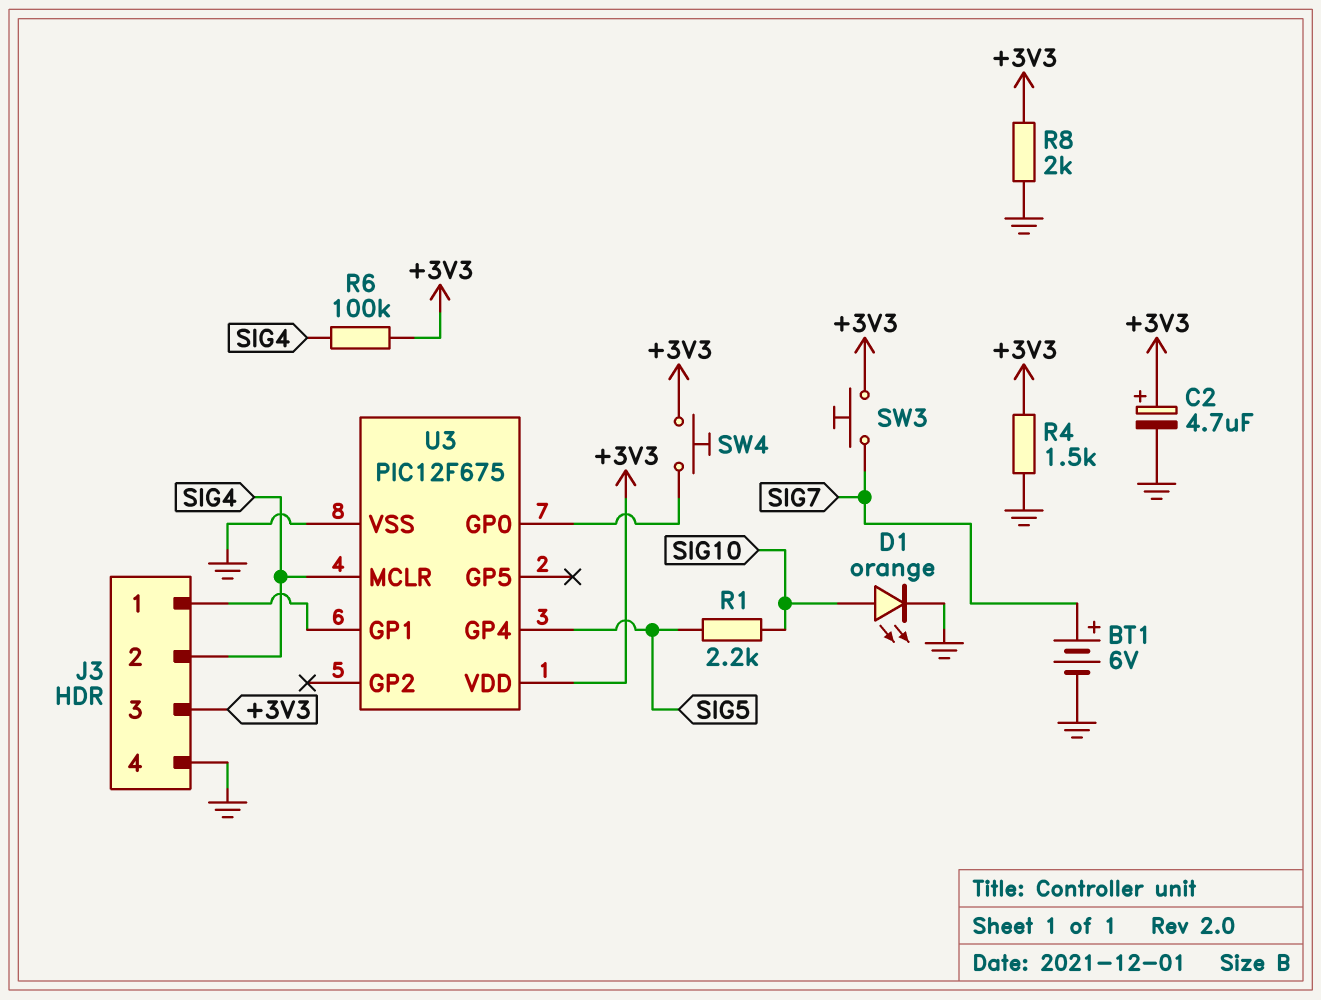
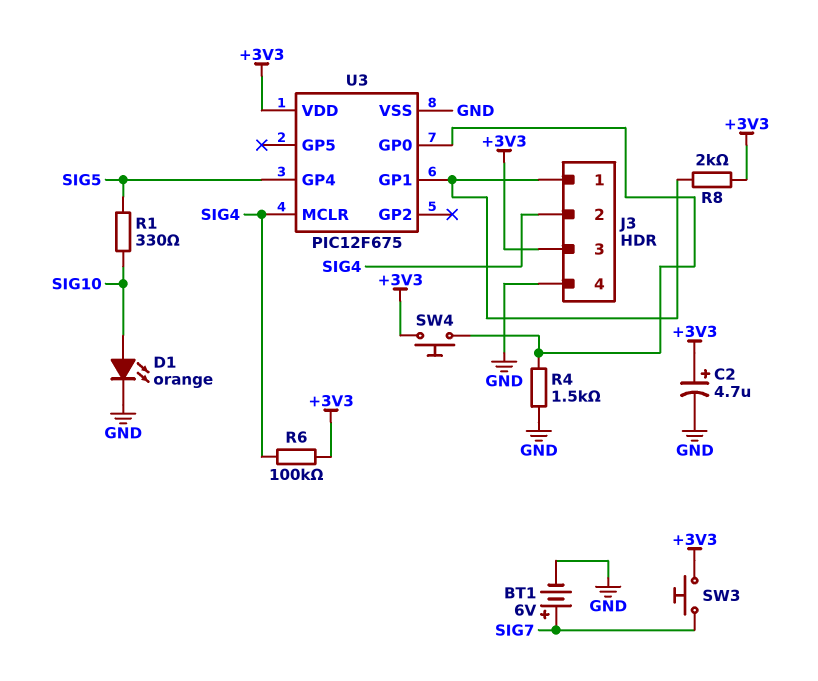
R1: 2.2k (SIG5, SIG10) -> 330 (SIG5, SIG10)
R4: 1.5k (+3V3, GND) -> 1.5k (GND, U3/GP0)
R8: 2k (+3V3, GND) -> 2k (+3V3, J3/1)

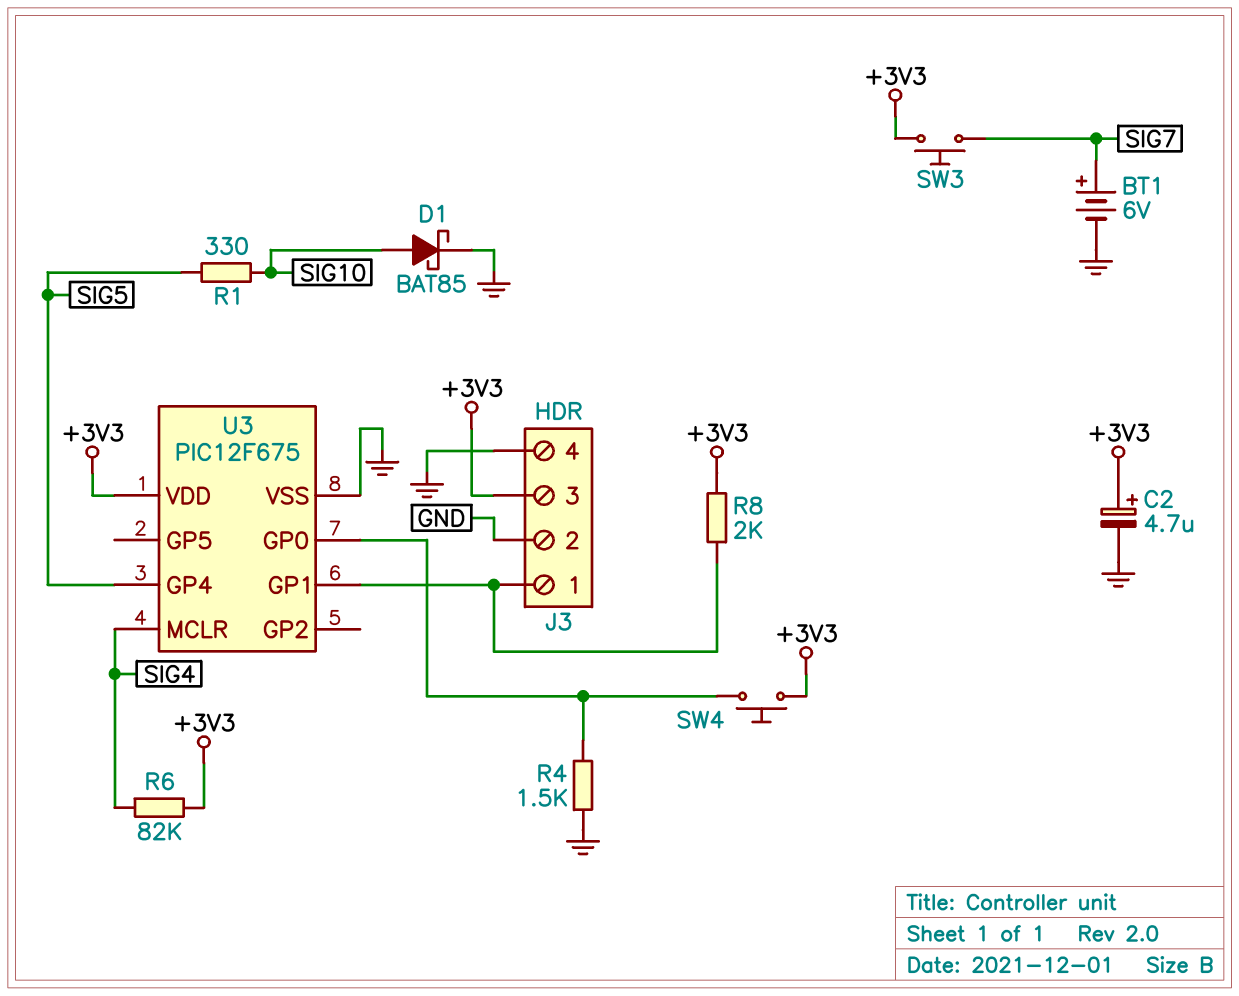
D1: LED orange (A SIG10, K GND) -> schottky BAT85 (A SIG10, K GND)
J3 pin 2: SIG4 -> GND
R6: 100k (+3V3, SIG4) -> 82k (+3V3, SIG4)

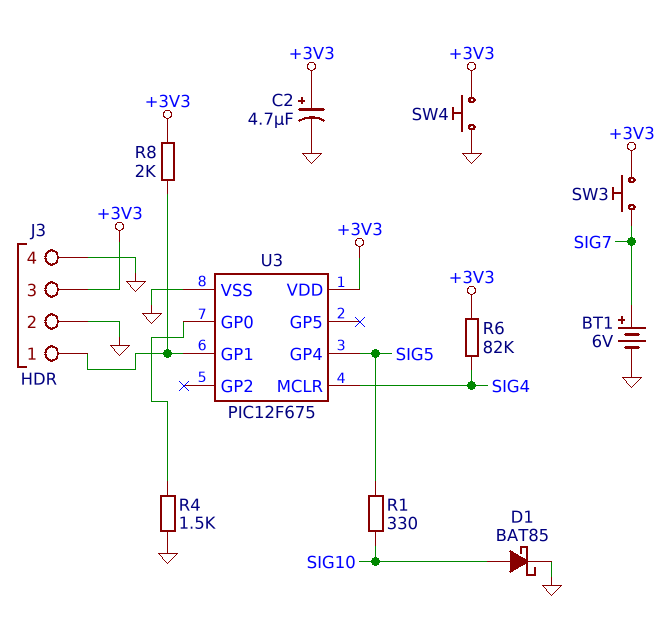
SW4: button (+3V3, U3/GP0) -> button (+3V3, GND)

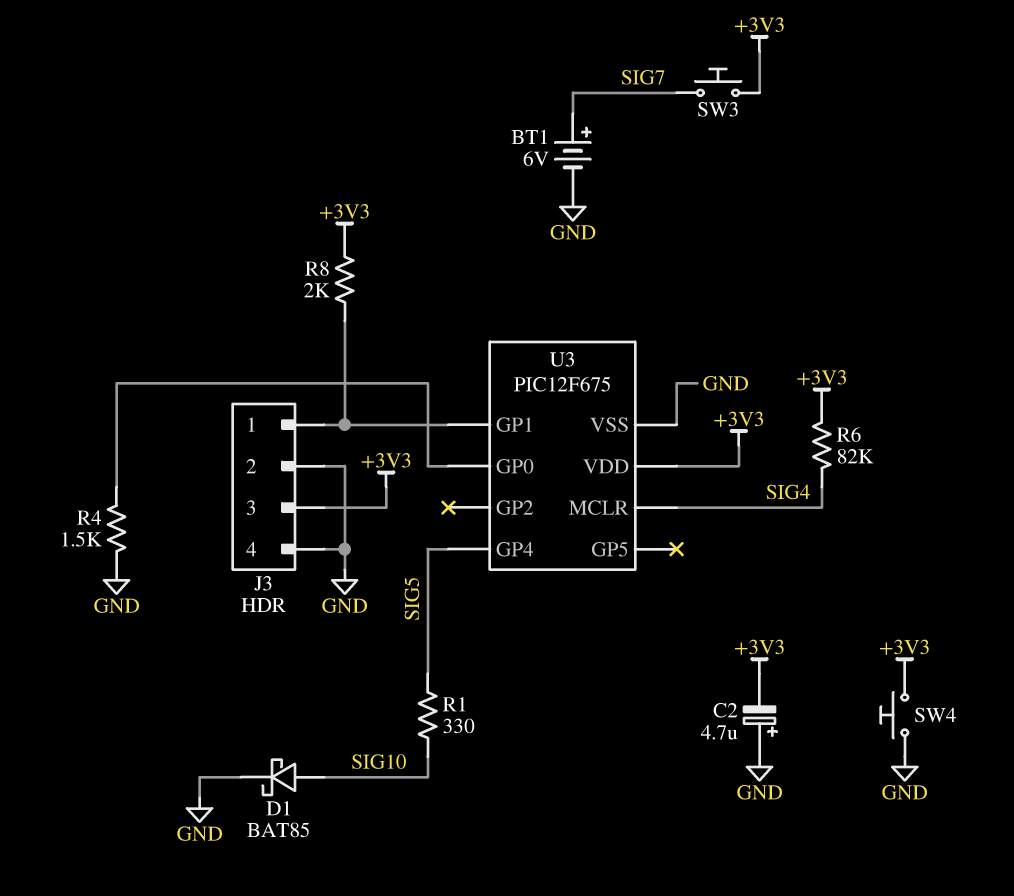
C2: 4.7uF (plus +3V3, minus GND) -> 4.7uF (plus GND, minus +3V3)

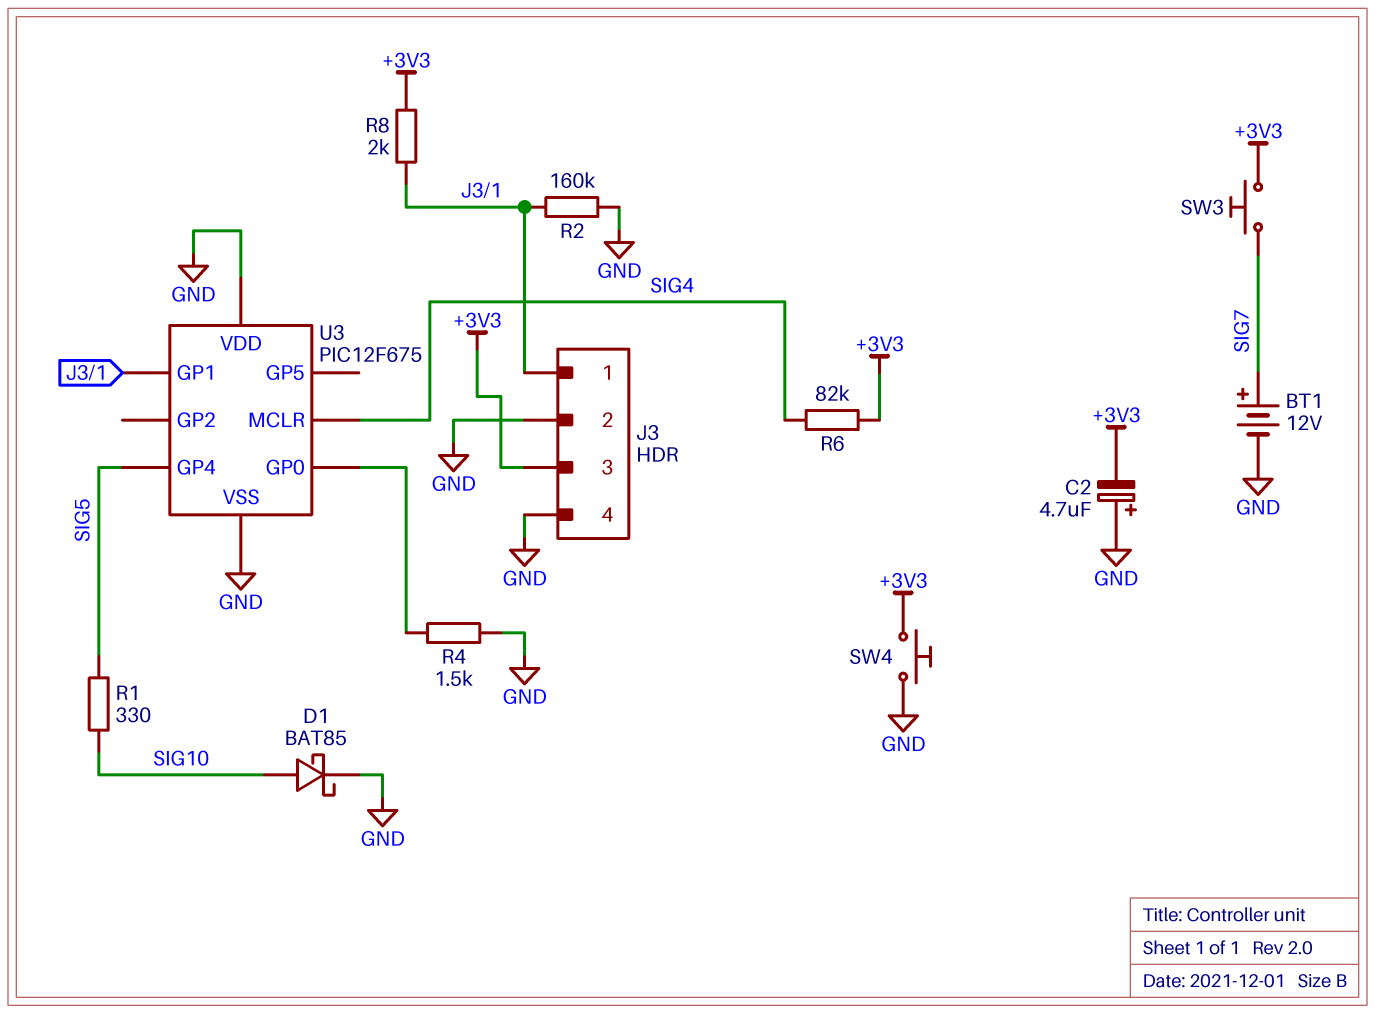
BT1: 6V (plus SIG7, minus GND) -> 12V (plus SIG7, minus GND)
R2: none -> 160k (GND, J3/1)
U3 pin VDD: +3V3 -> GND

